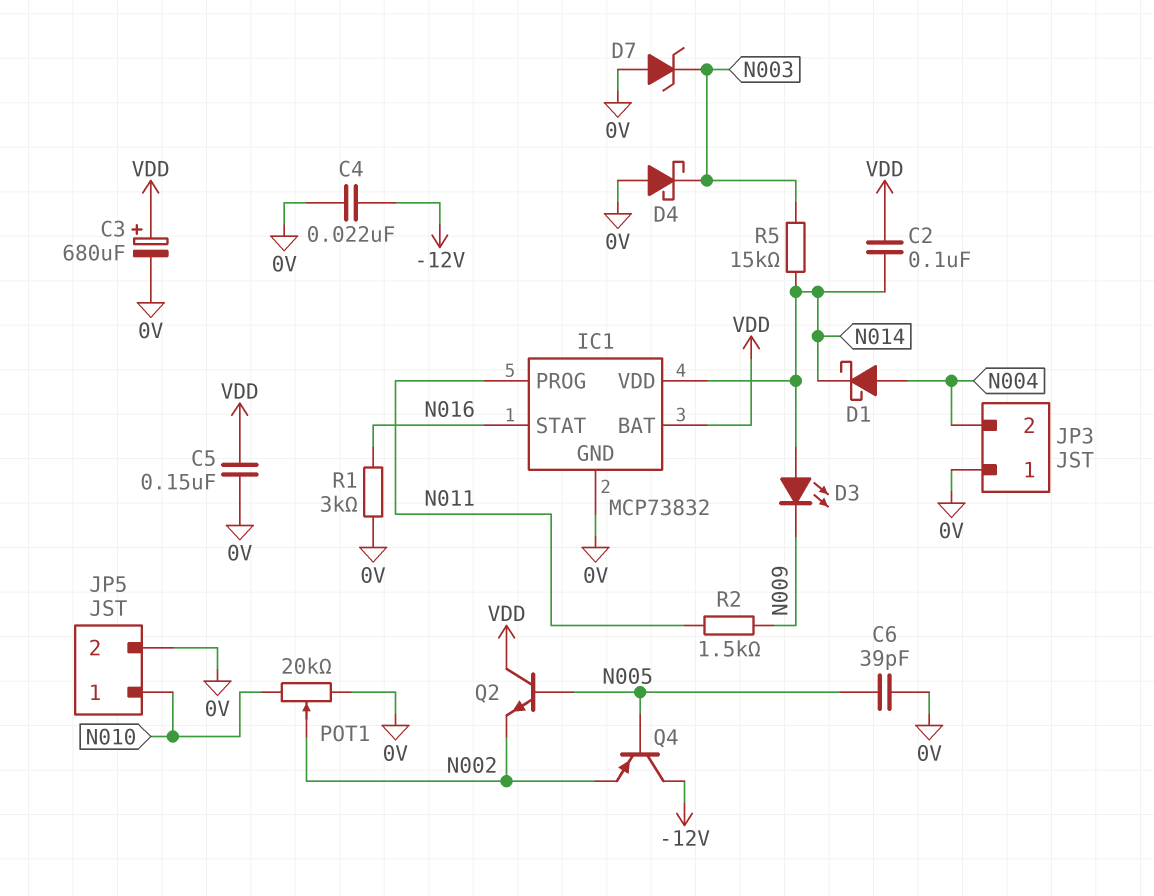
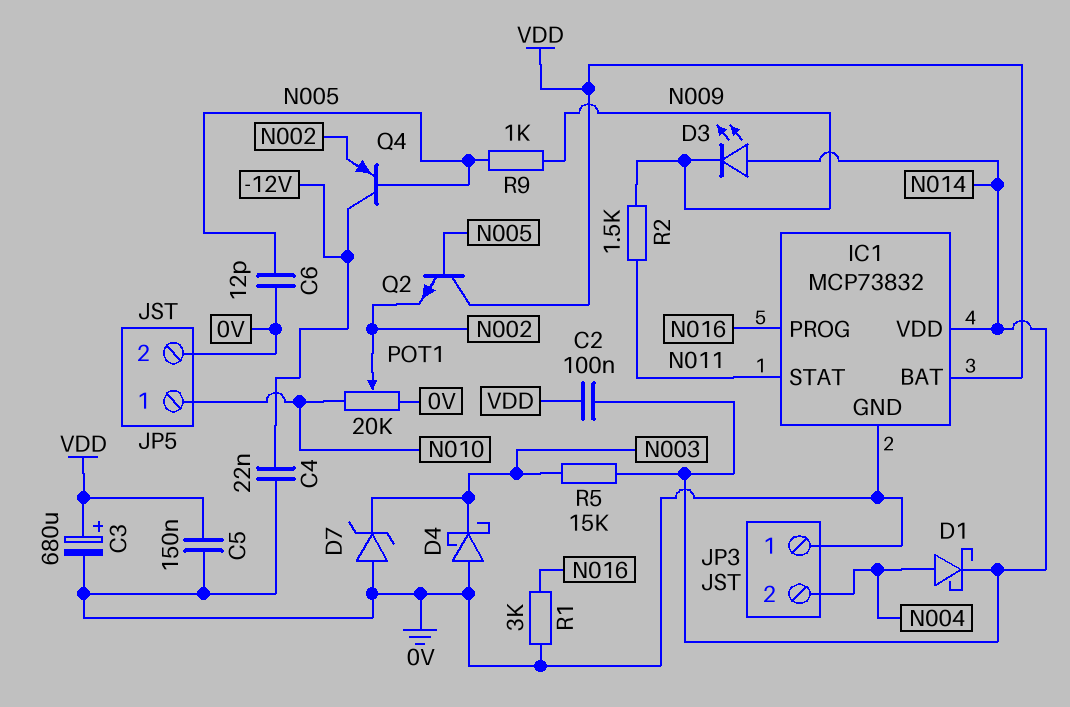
C6: 39pF (0V, N005) -> 12pF (0V, N005)
IC1 pin PROG: N011 -> N016
IC1 pin STAT: N016 -> N011
R9: none -> 1k (N005, N009)

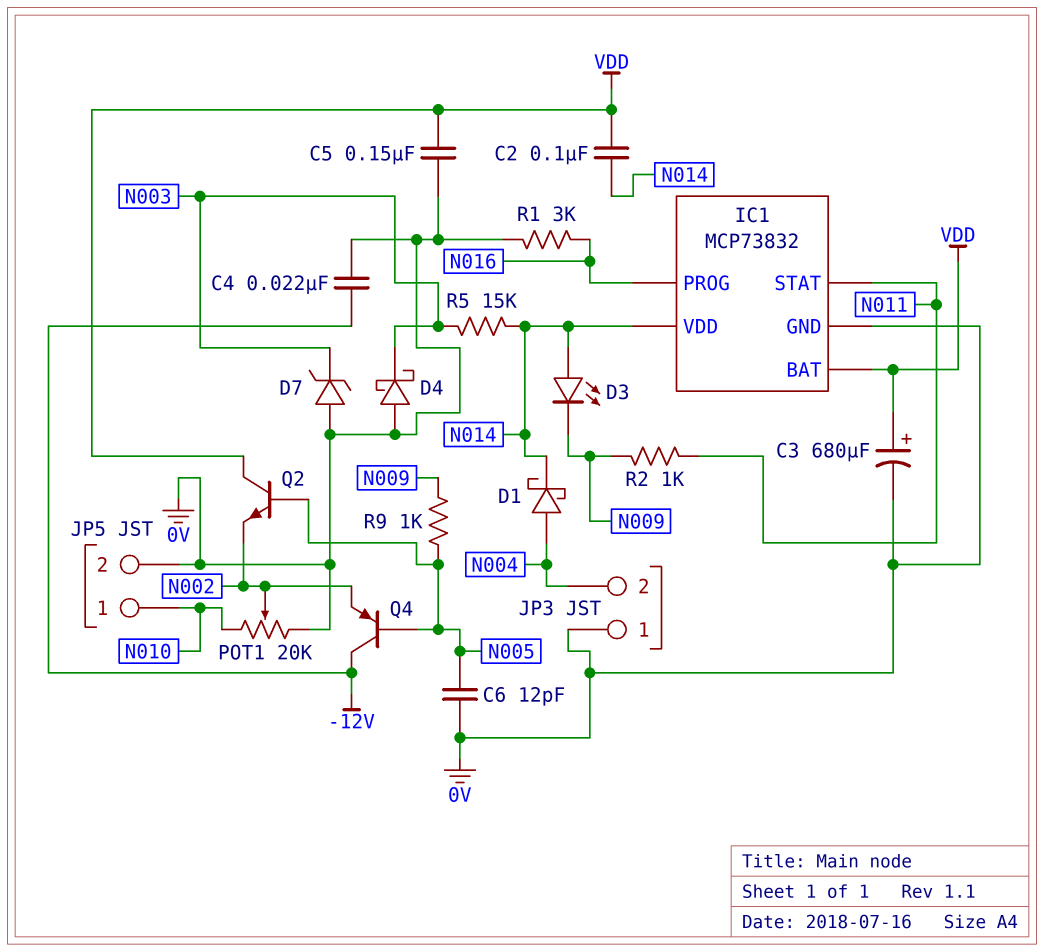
R2: 1.5k (N009, N011) -> 1k (N009, N011)

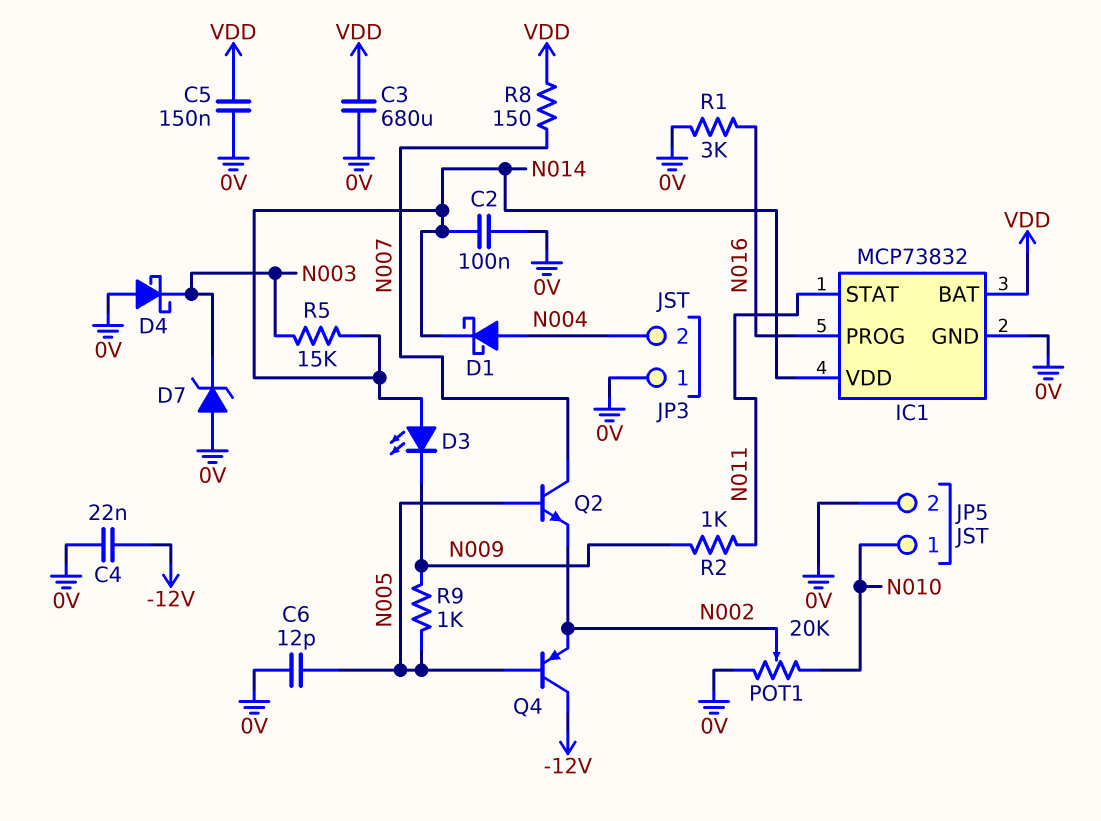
C2: 100nF (N014, VDD) -> 100nF (0V, N014)
C3: 680uF (plus VDD, minus 0V) -> 680uF (0V, VDD)
Q2: NPN (B N005, C VDD, E N002) -> NPN (B N005, C N007, E N002)
R8: none -> 150 (N007, VDD)

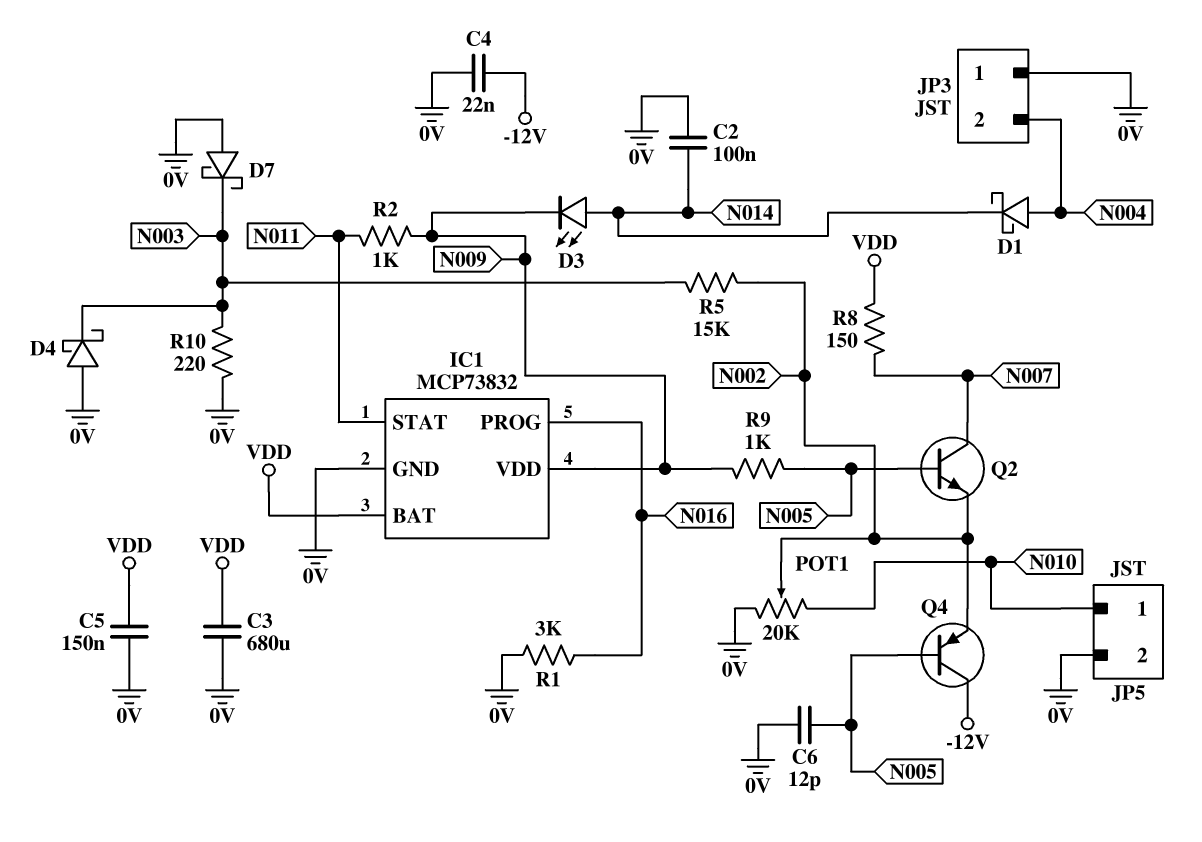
D7: zener (A 0V, K N003) -> schottky (A 0V, K N003)
IC1 pin VDD: N014 -> N009
R5: 15k (N003, N014) -> 15k (N002, N003)
R10: none -> 220 (0V, N003)

